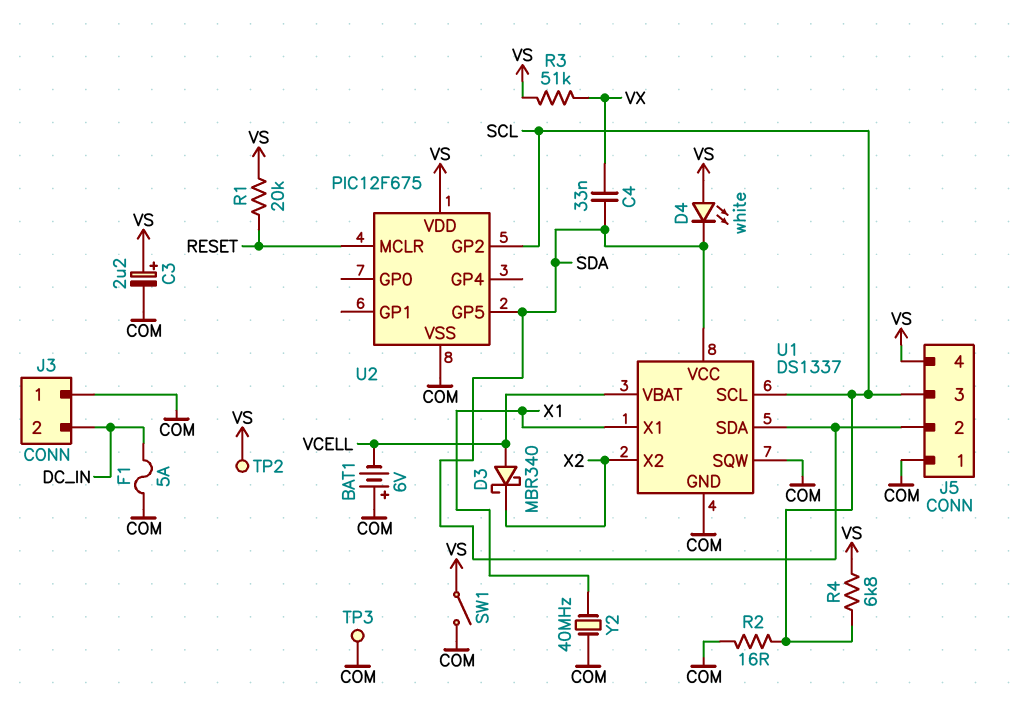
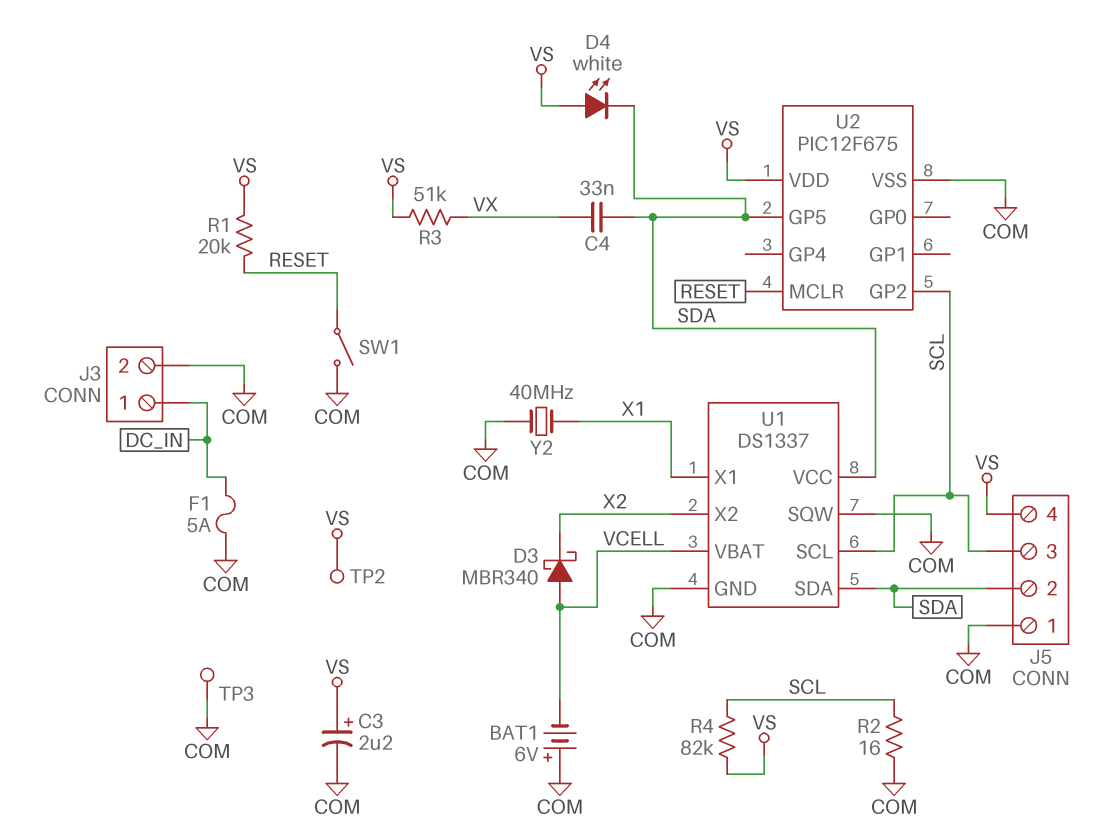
J3 pin 1: COM -> DC_IN
J3 pin 2: DC_IN -> COM
R4: 6.8k (SCL, VS) -> 82k (SCL, VS)
SW1: switch (COM, VS) -> switch (COM, RESET)

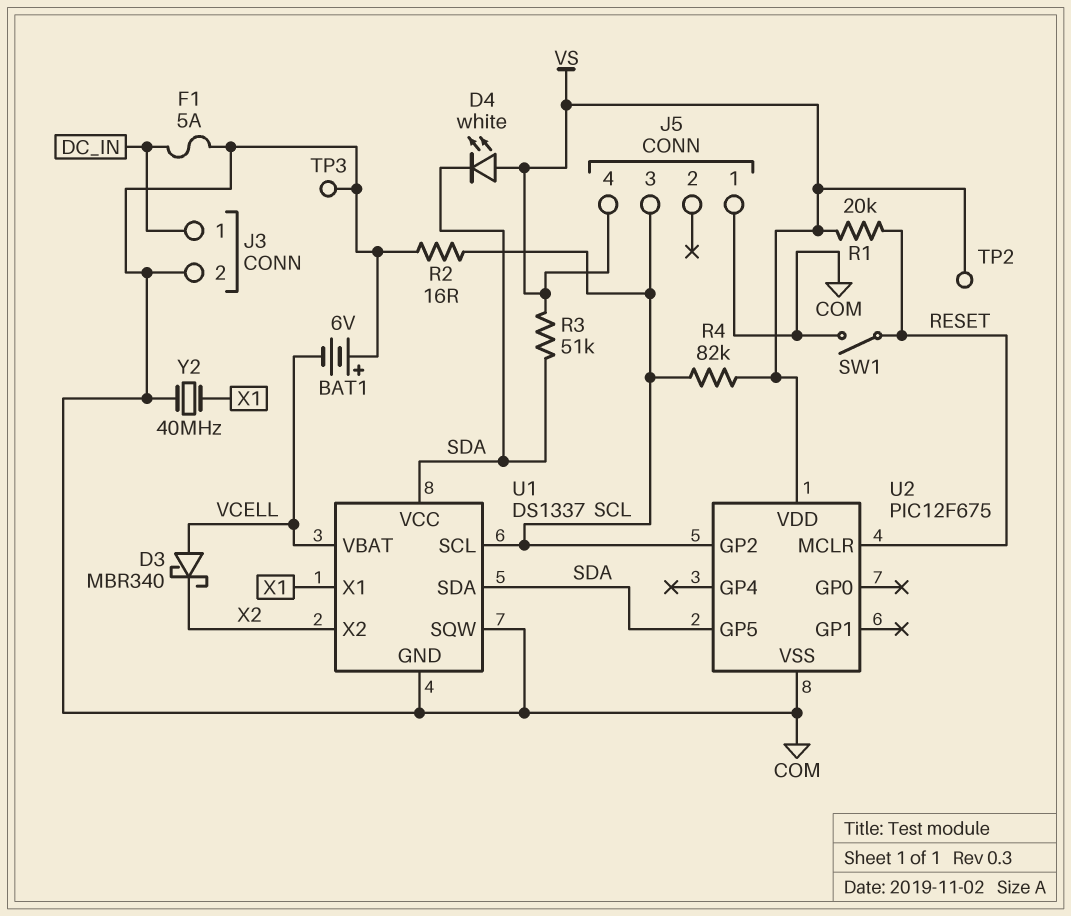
C3: 2.2uF (plus VS, minus COM) -> none
C4: 33nF (SDA, VX) -> none
J5 pin 2: SDA -> none
R3: 51k (VS, VX) -> 51k (SDA, VS)

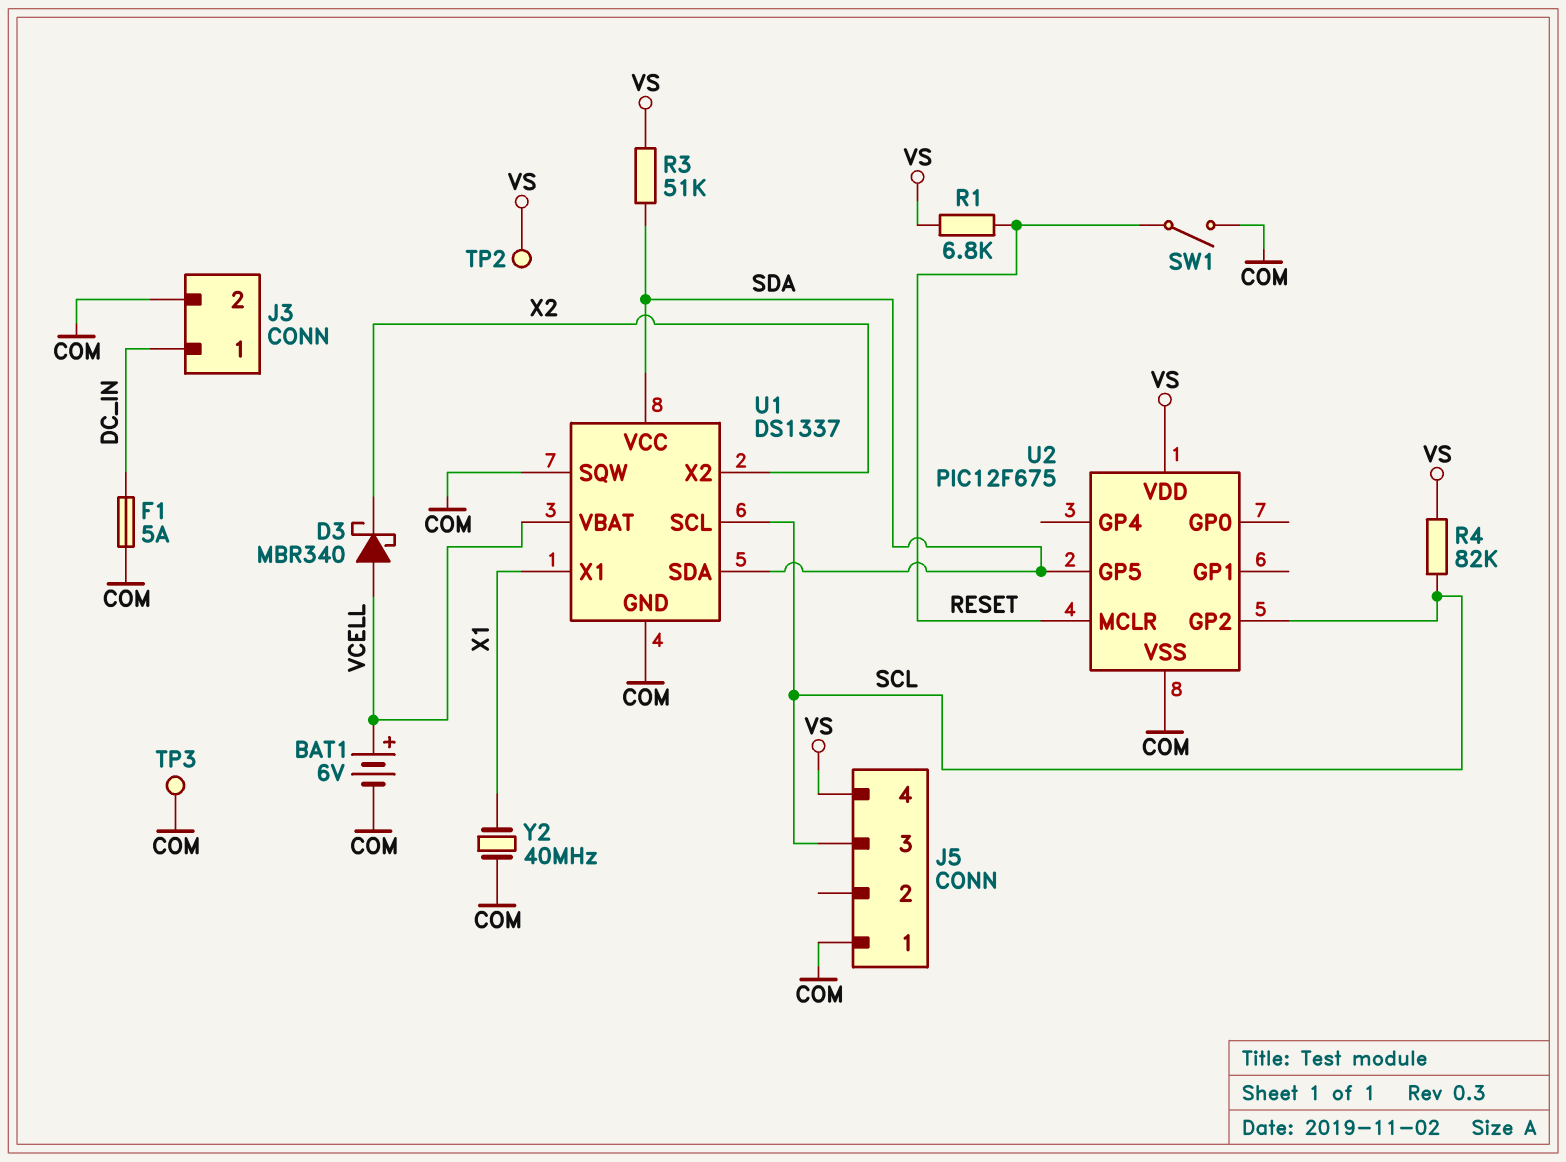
BAT1: 6V (plus COM, minus VCELL) -> 6V (plus VCELL, minus COM)
D4: LED white (A VS, K SDA) -> none
R1: 20k (RESET, VS) -> 6.8k (RESET, VS)
R2: 16 (COM, SCL) -> none

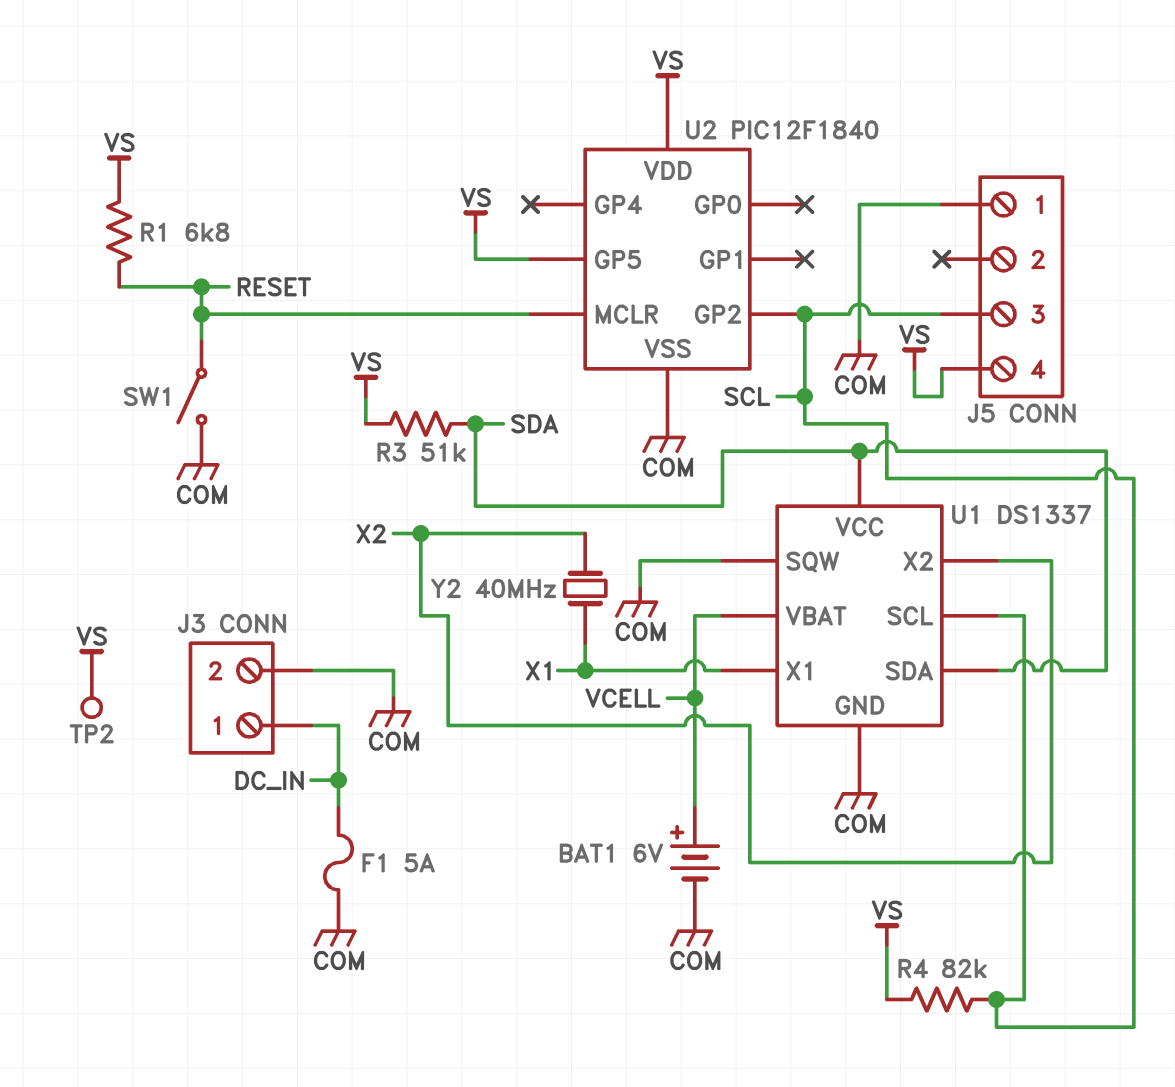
D3: schottky MBR340 (A VCELL, K X2) -> none
TP3: test point (COM) -> none
U2: PIC12F675 -> PIC12F1840
U2 pin GP5: SDA -> VS
Y2: 40MHz (COM, X1) -> 40MHz (X1, X2)

